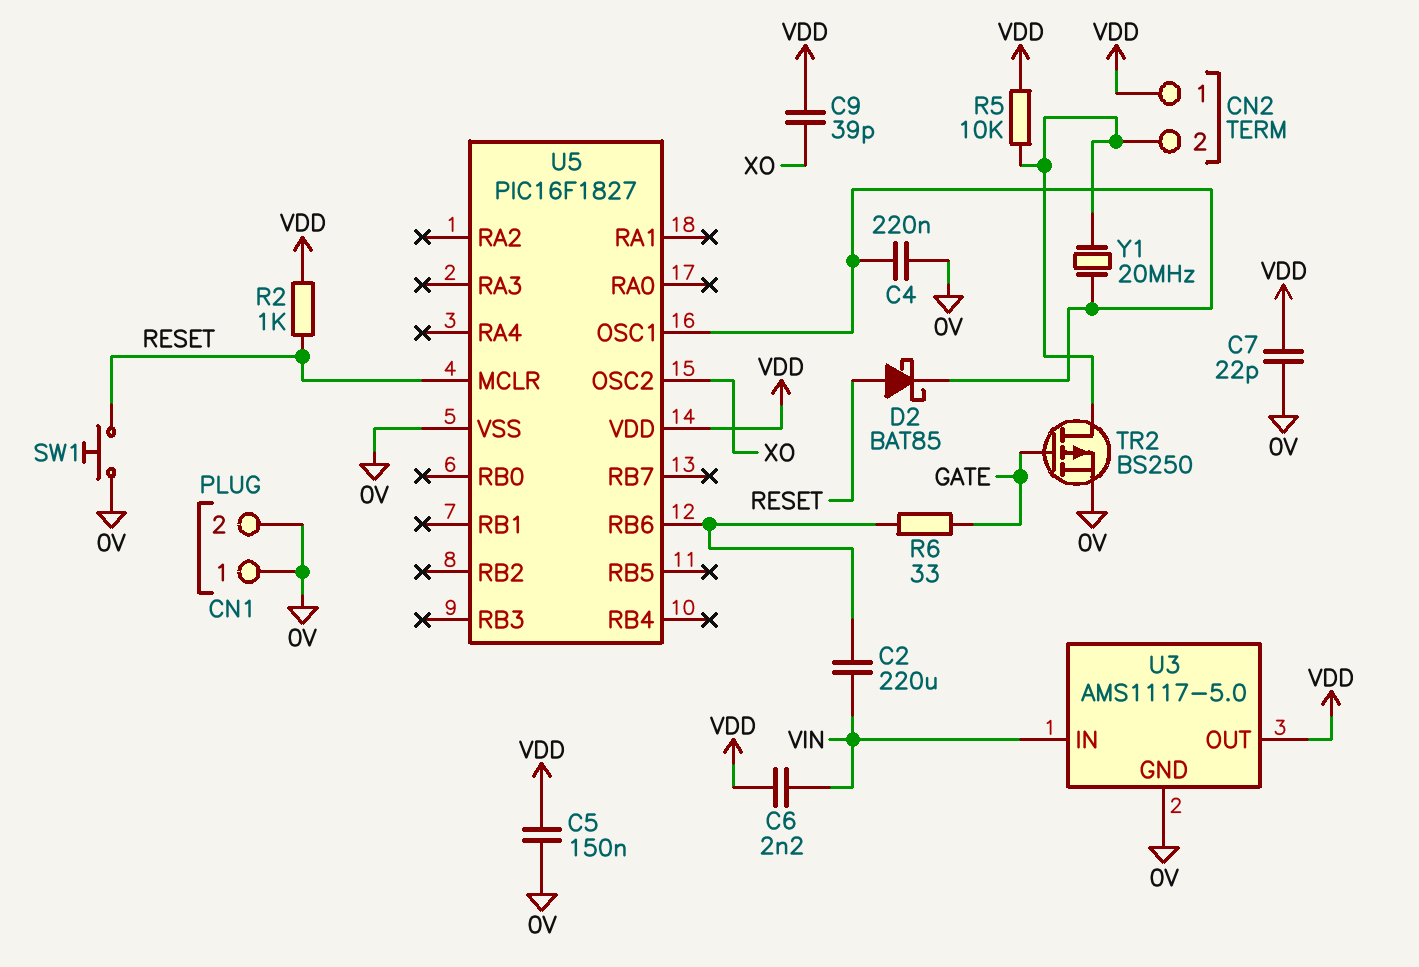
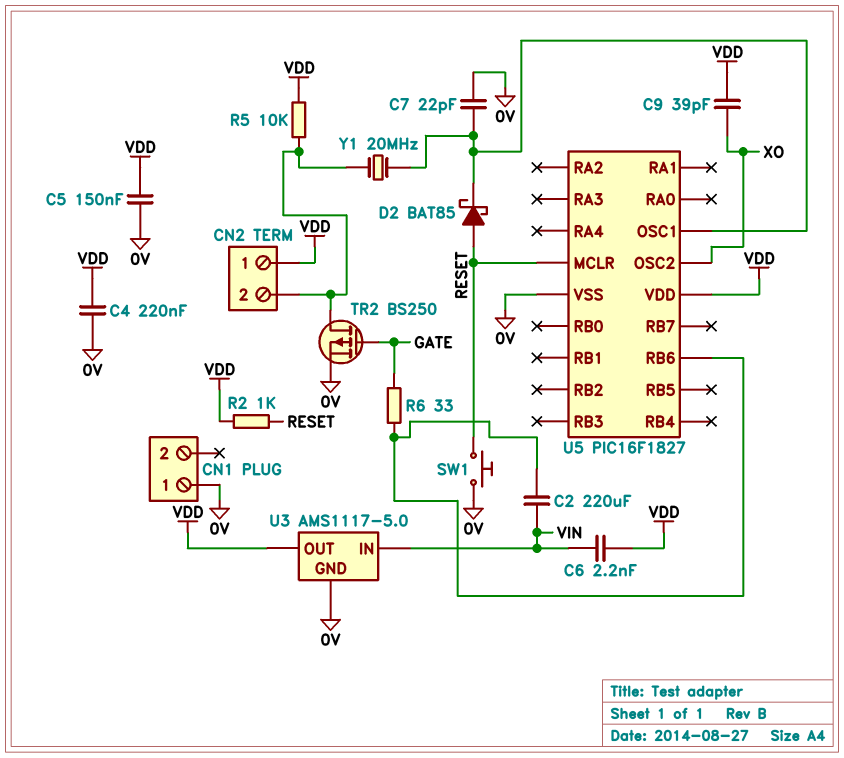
C4: 220nF (0V, U5/OSC1) -> 220nF (0V, VDD)
C7: 22pF (0V, VDD) -> 22pF (0V, U5/OSC1)
CN1 pin 2: 0V -> none

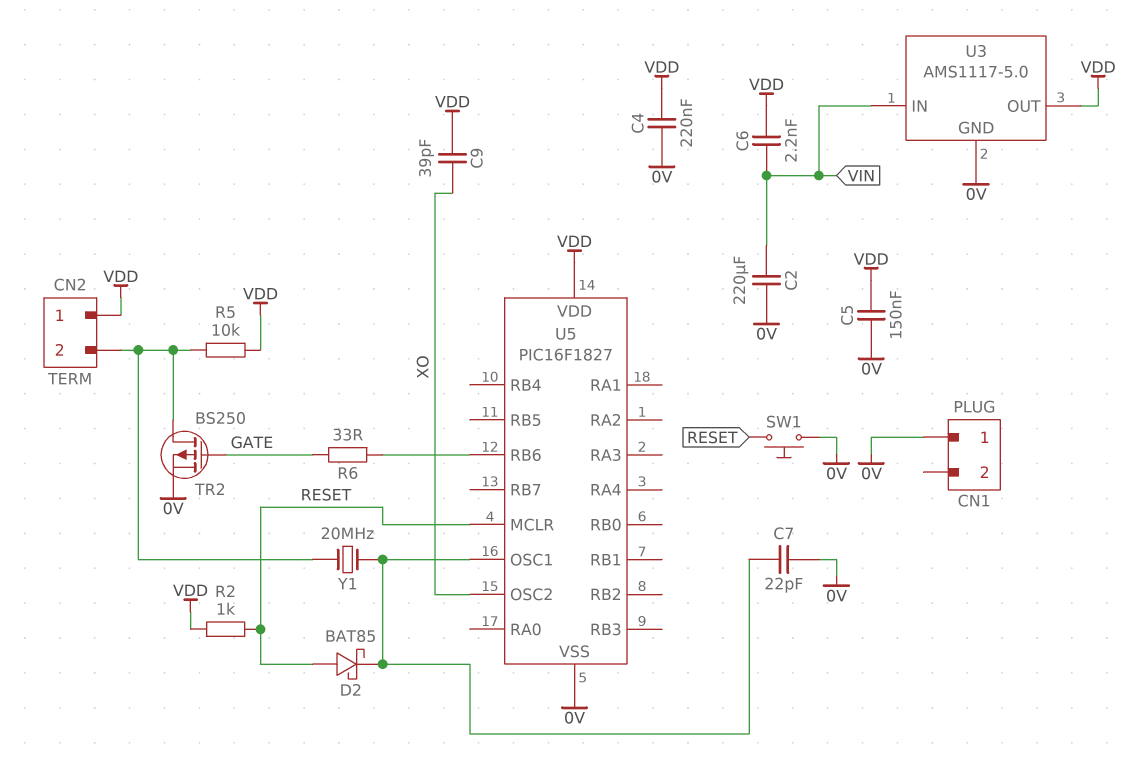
C2: 220uF (U5/RB6, VIN) -> 220uF (0V, VIN)

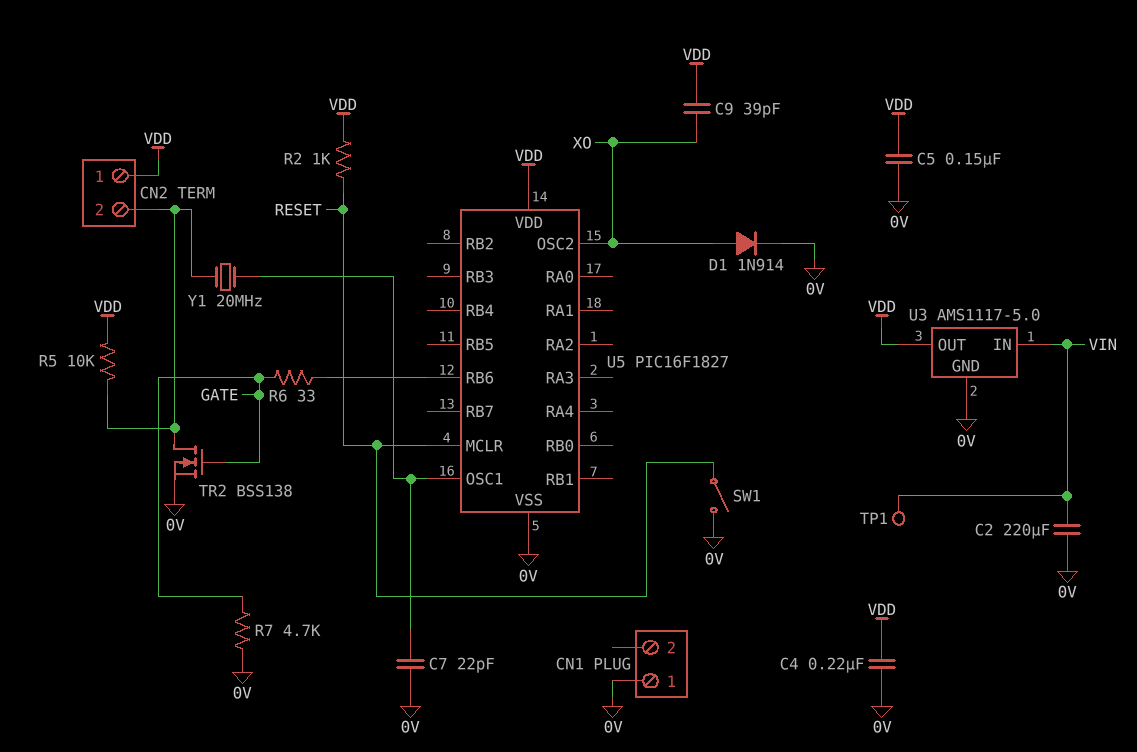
C6: 2.2nF (VDD, VIN) -> none
D1: none -> diode 1N914 (A XO, K 0V)
D2: schottky BAT85 (A RESET, K U5/OSC1) -> none
R7: none -> 4.7k (0V, GATE)
SW1: button (0V, RESET) -> switch (0V, RESET)
TP1: none -> test point (VIN)
TR2: PMOS BS250 (G GATE, D CN2/2, S 0V) -> NMOS BSS138 (G GATE, D CN2/2, S 0V)

